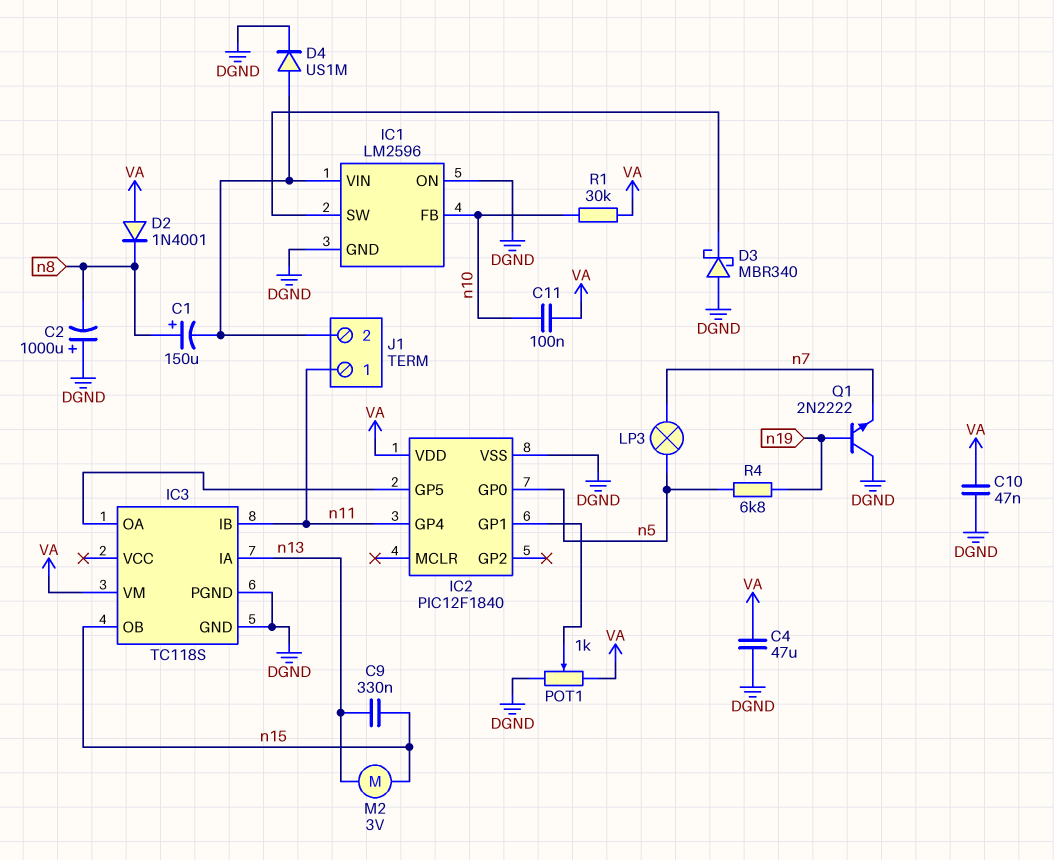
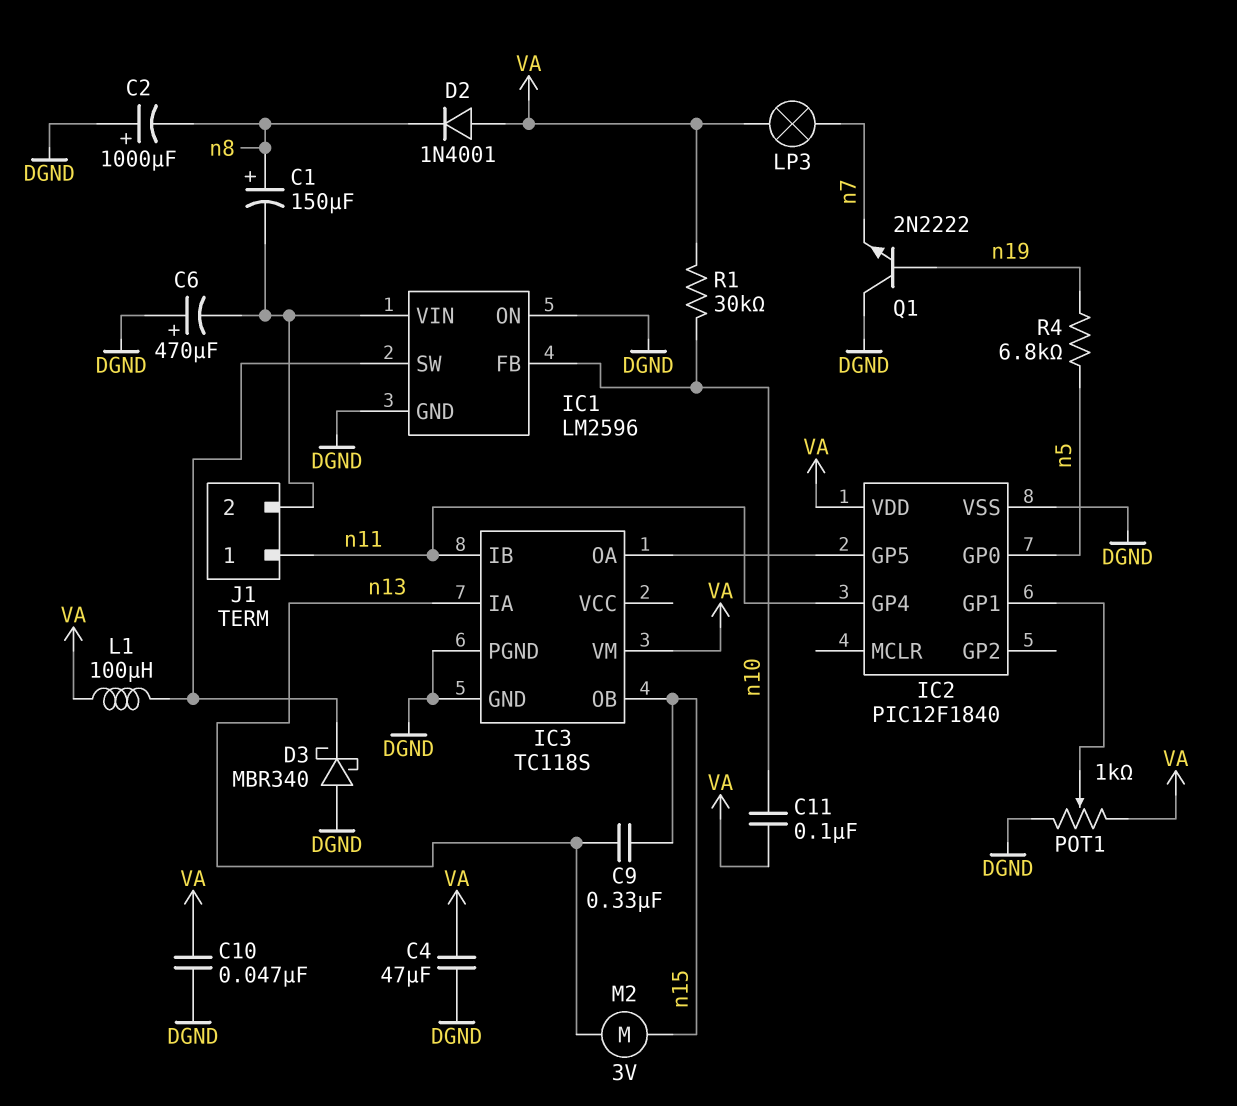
C6: none -> 470uF (plus DGND, minus IC1/VIN)
D4: diode US1M (A IC1/VIN, K DGND) -> none
L1: none -> 100uH (IC1/SW, VA)
LP3: lamp (n5, n7) -> lamp (VA, n7)

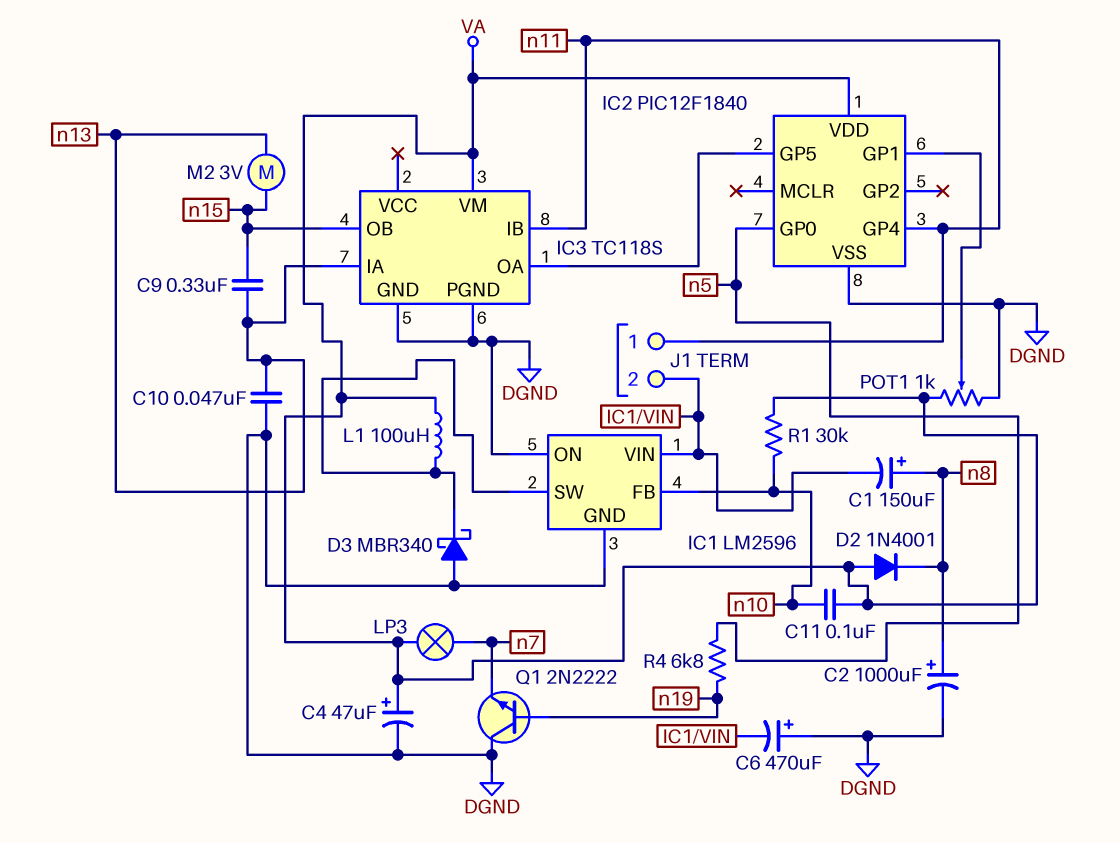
C2: 1000uF (plus DGND, minus n8) -> 1000uF (plus n8, minus DGND)
C4: 47uF (DGND, VA) -> 47uF (plus VA, minus DGND)
C10: 47nF (DGND, VA) -> 47nF (DGND, n13)

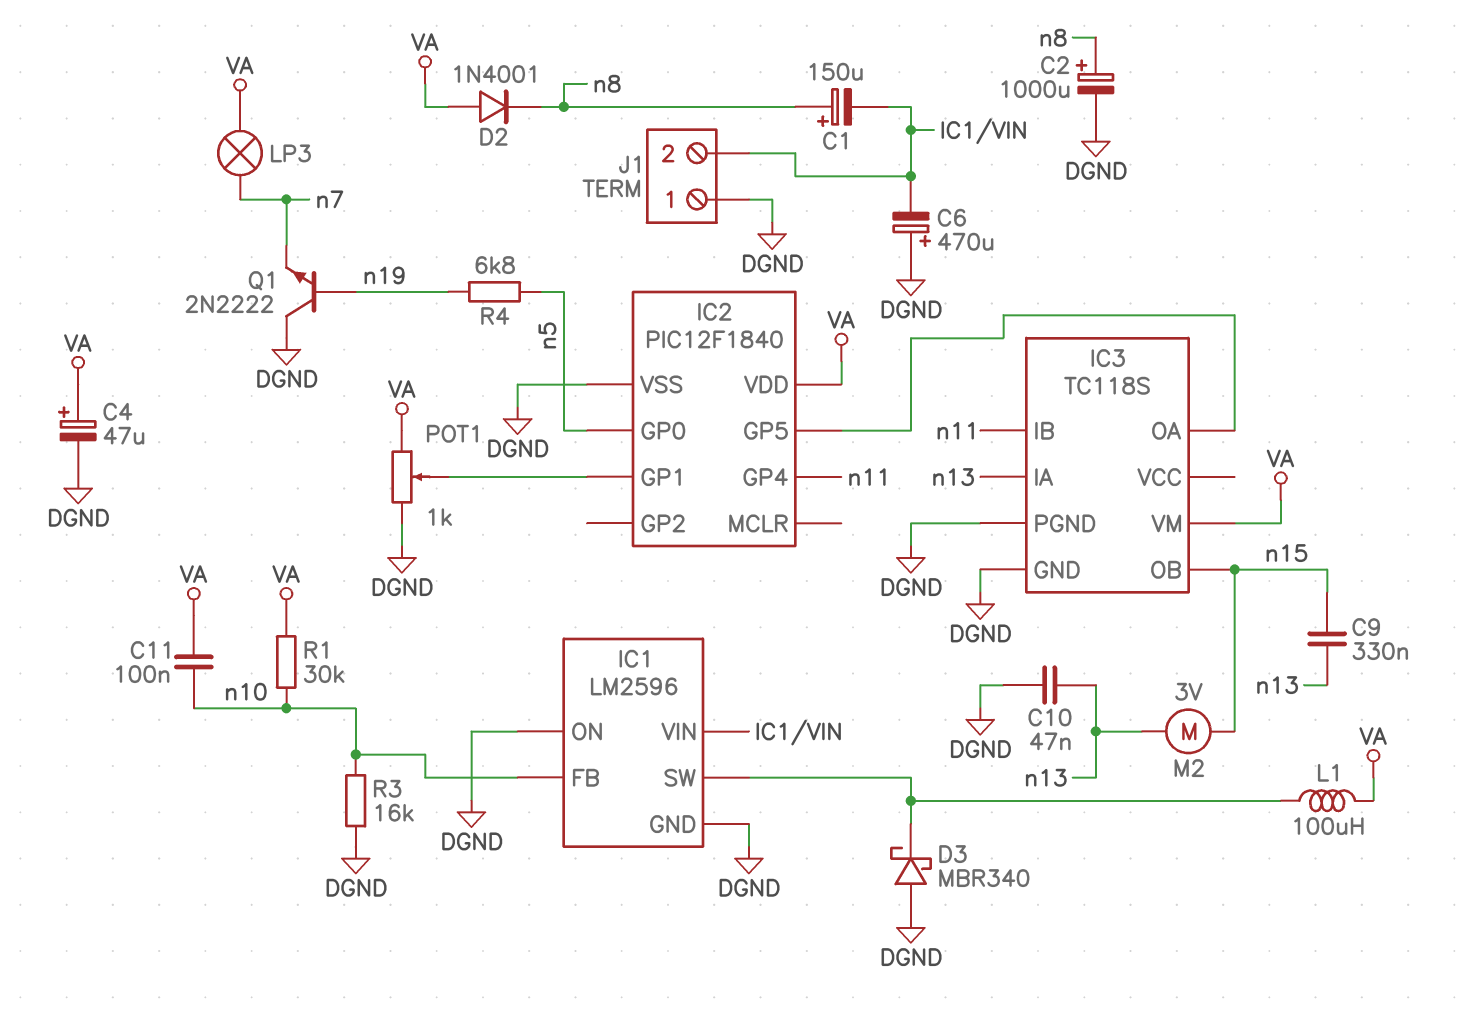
J1 pin 1: n11 -> DGND
R3: none -> 16k (DGND, n10)

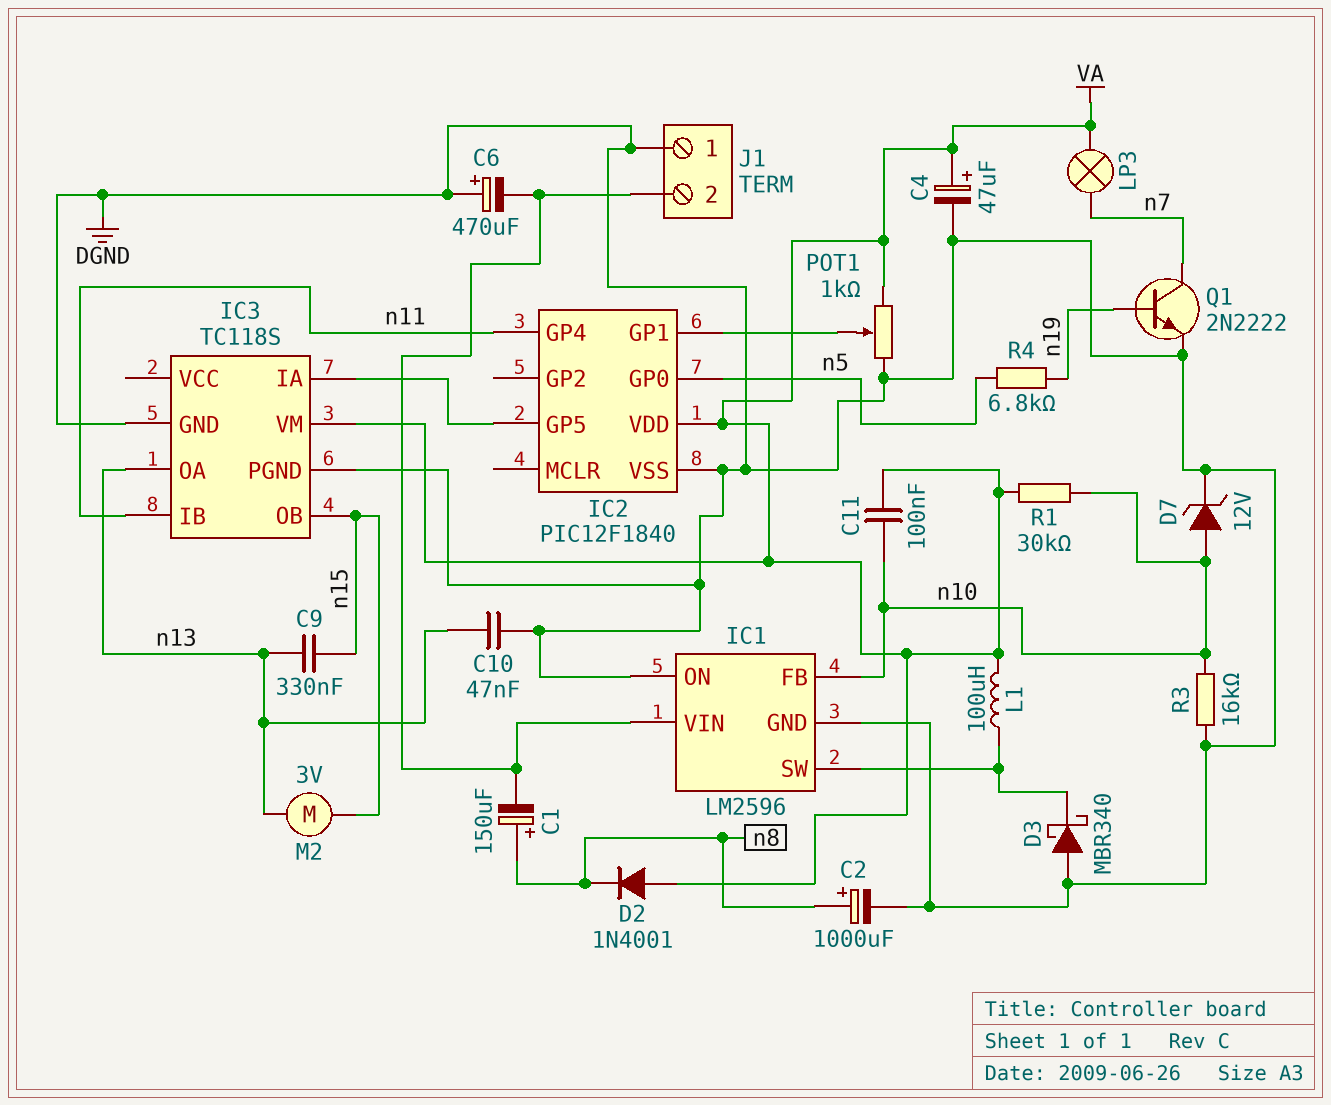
D7: none -> zener 12V (A n10, K DGND)
IC3 pin IA: n13 -> IC2/GP5
IC3 pin OA: IC2/GP5 -> n13
Q1: NPN 2N2222 (B n19, C DGND, E n7) -> NPN 2N2222 (B n19, C n7, E DGND)

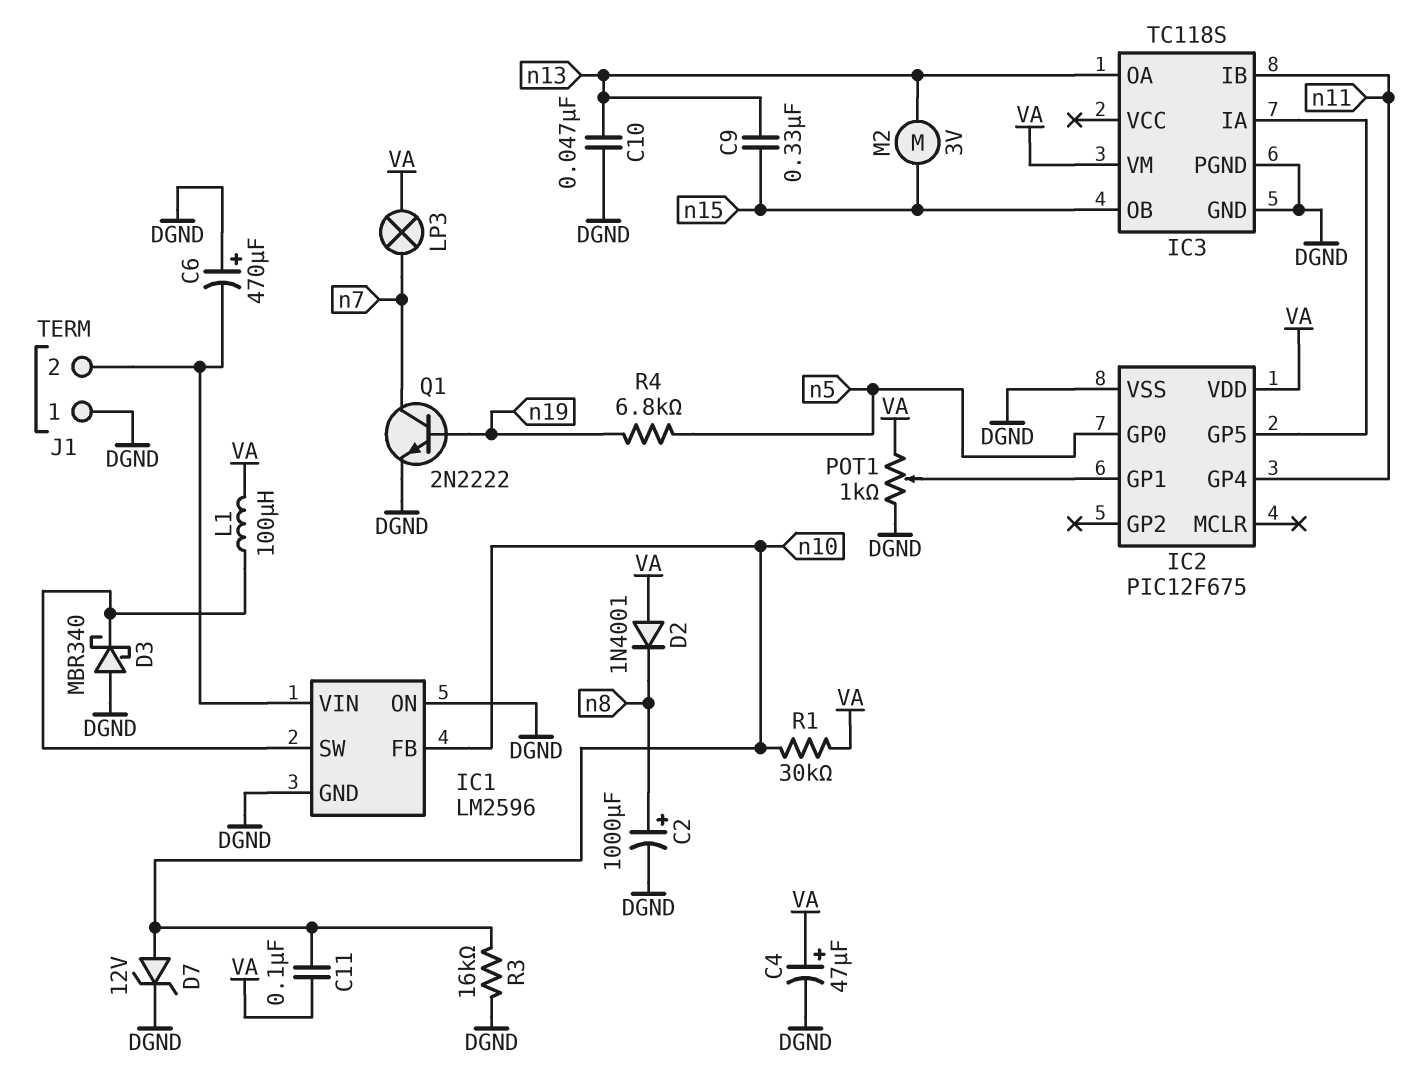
C1: 150uF (plus n8, minus IC1/VIN) -> none
IC2: PIC12F1840 -> PIC12F675

